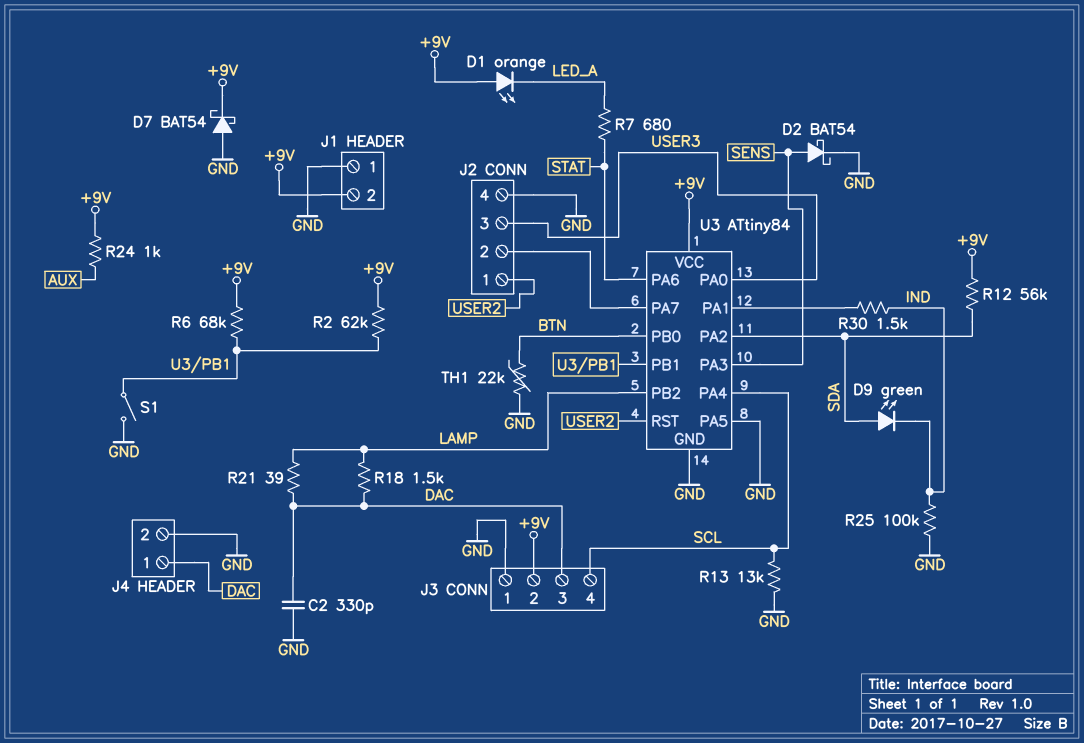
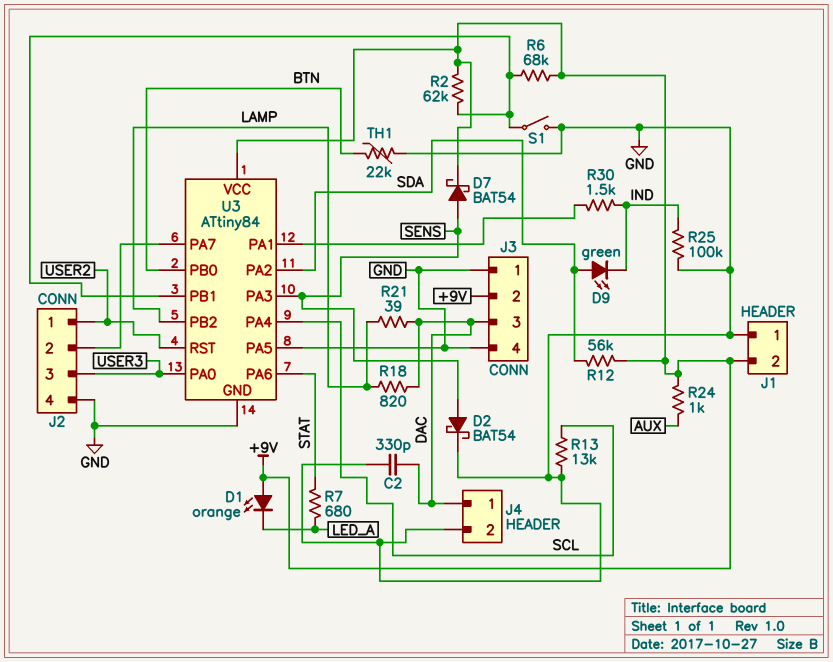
D7: schottky BAT54 (A GND, K +9V) -> schottky BAT54 (A SENS, K +9V)
J3 pin 4: SCL -> GND
R18: 1.5k (DAC, LAMP) -> 820 (DAC, LAMP)

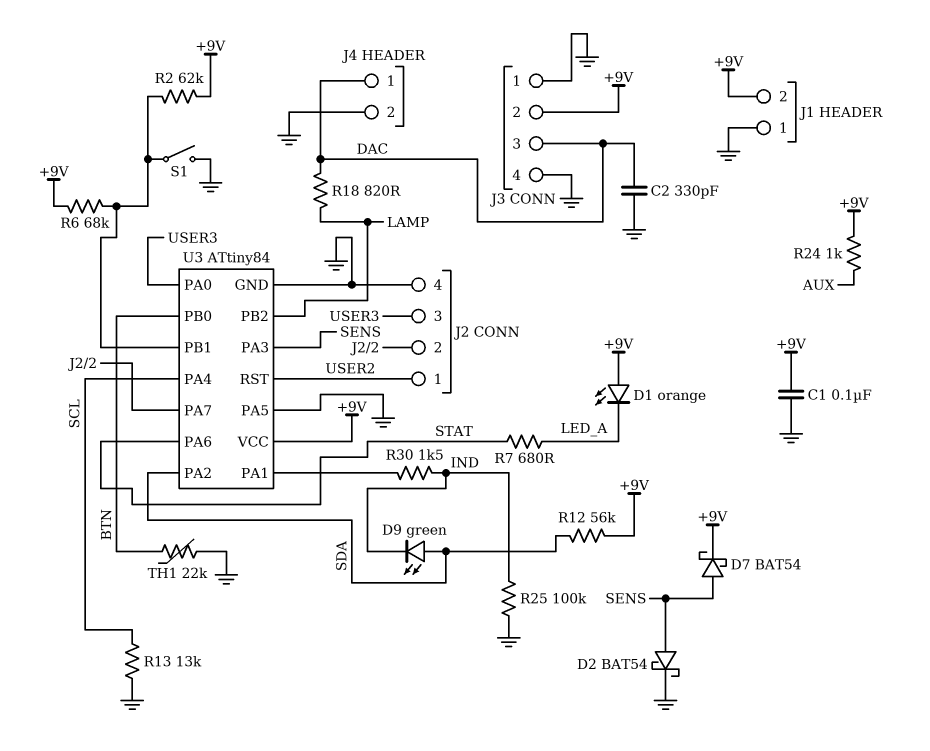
C1: none -> 100nF (+9V, GND)
R21: 39 (DAC, LAMP) -> none

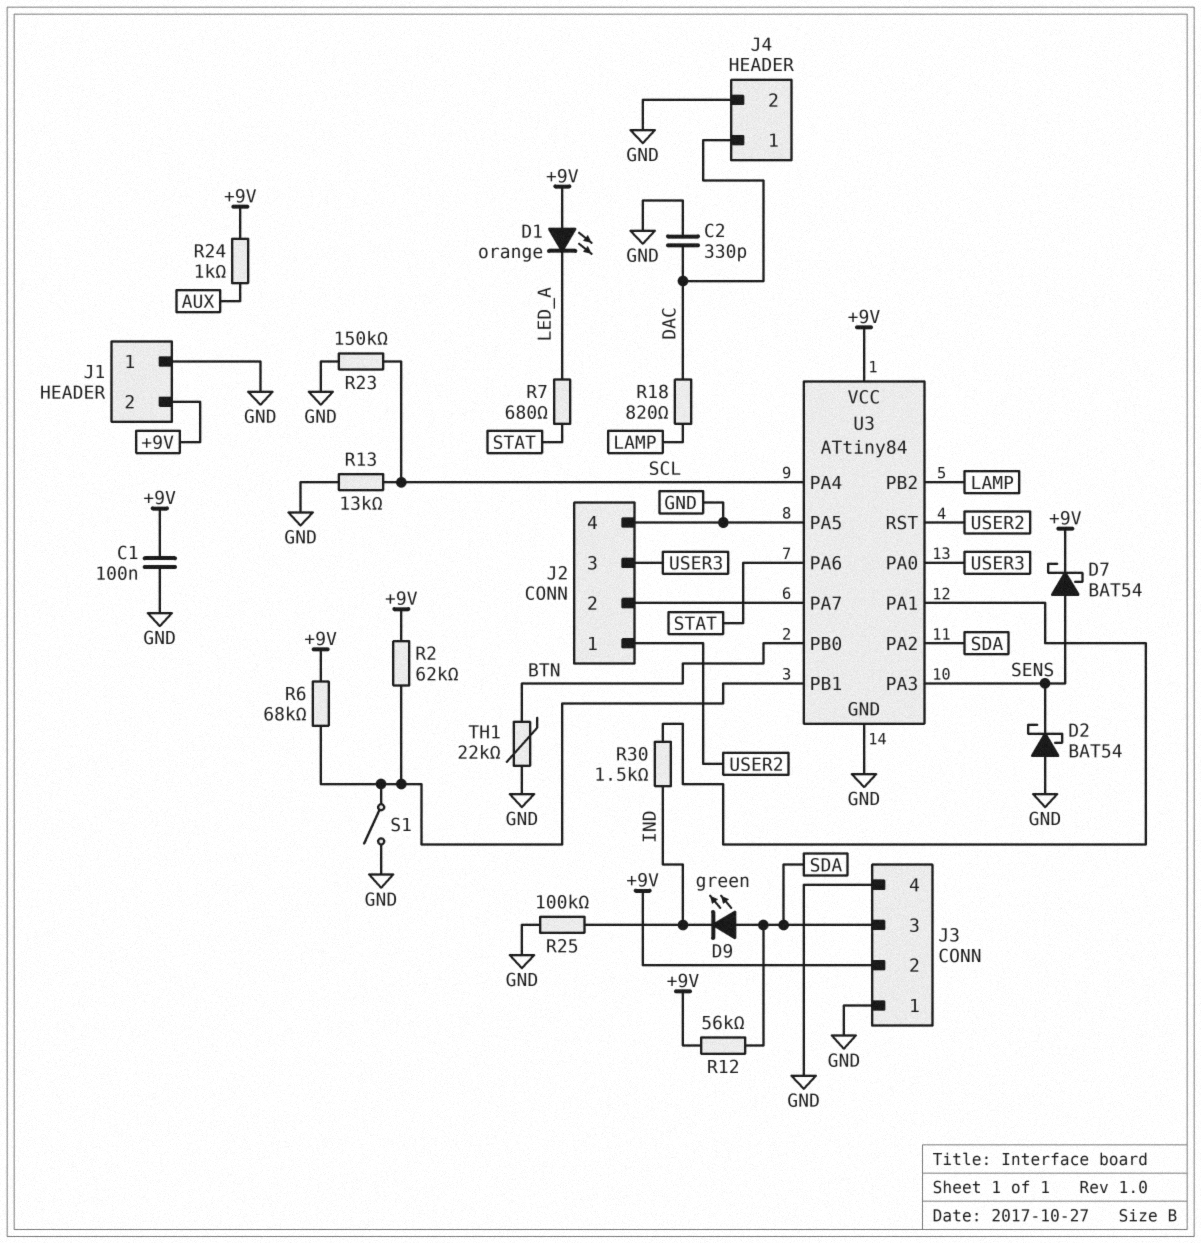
D2: schottky BAT54 (A SENS, K GND) -> schottky BAT54 (A GND, K SENS)
J3 pin 3: DAC -> SDA
R23: none -> 150k (GND, SCL)

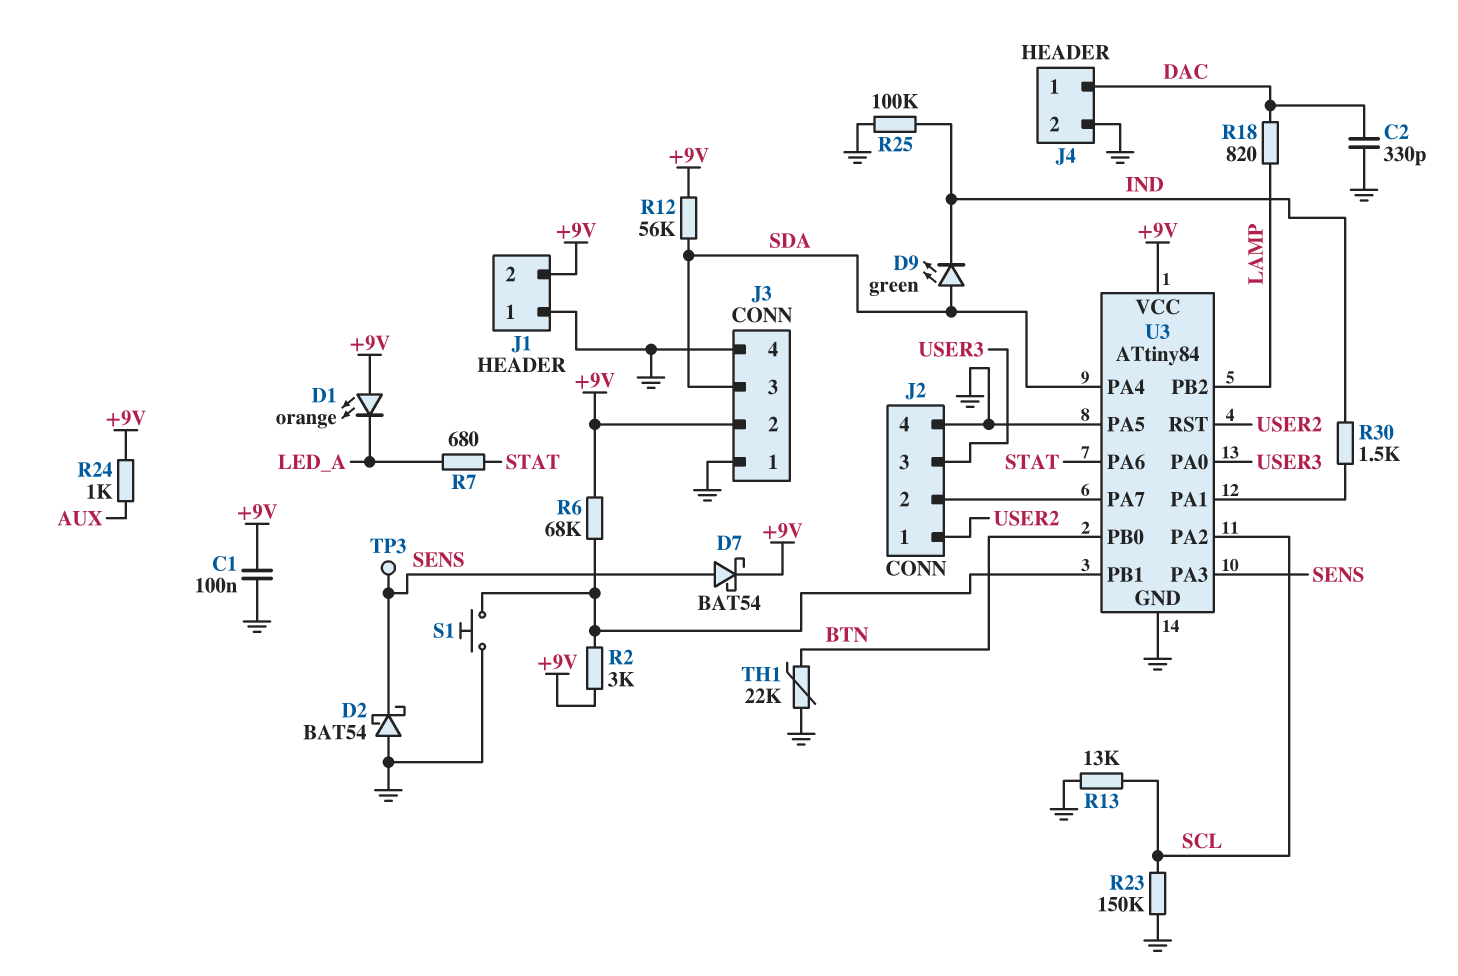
R2: 62k (+9V, U3/PB1) -> 3k (+9V, U3/PB1)
S1: switch (GND, U3/PB1) -> button (GND, U3/PB1)
TP3: none -> test point (SENS)
U3 pin PA2: SDA -> SCL
U3 pin PA4: SCL -> SDA

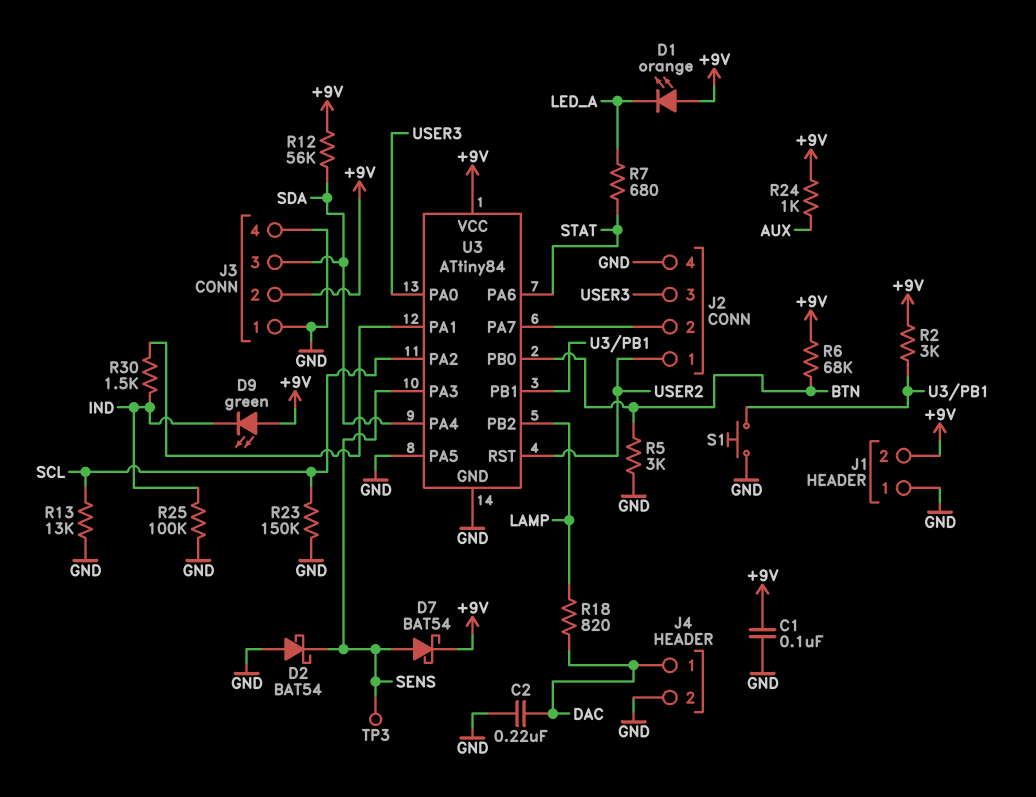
C2: 330pF (DAC, GND) -> 220nF (DAC, GND)
D9: LED green (A SDA, K IND) -> LED green (A +9V, K IND)
R5: none -> 3k (BTN, GND)
R6: 68k (+9V, U3/PB1) -> 68k (+9V, BTN)
TH1: 22k (BTN, GND) -> none

